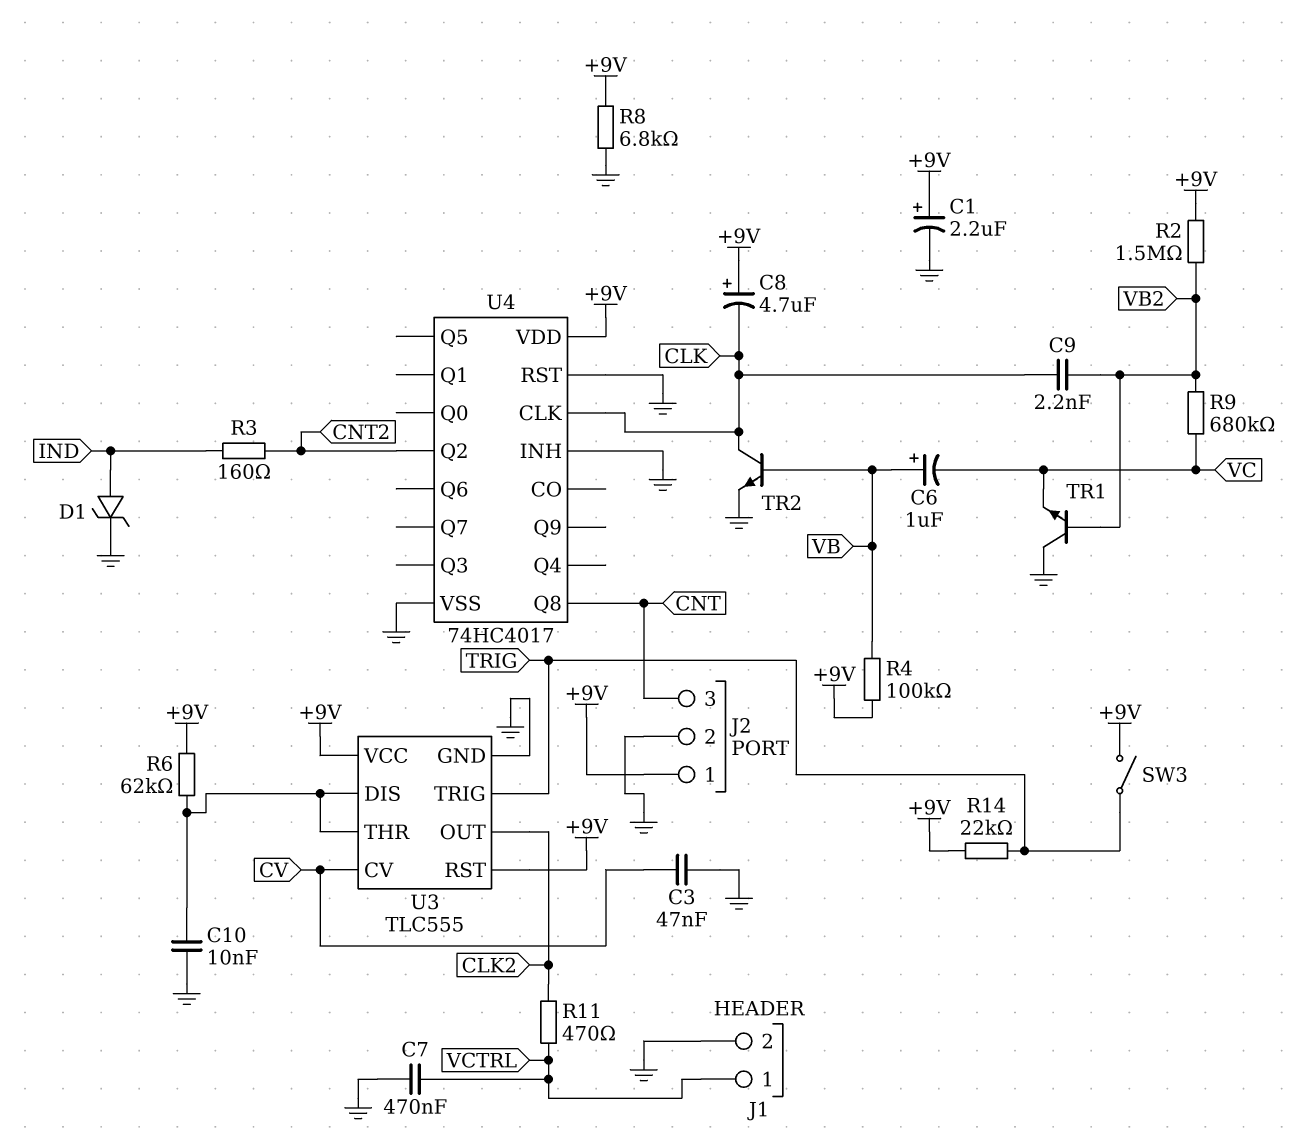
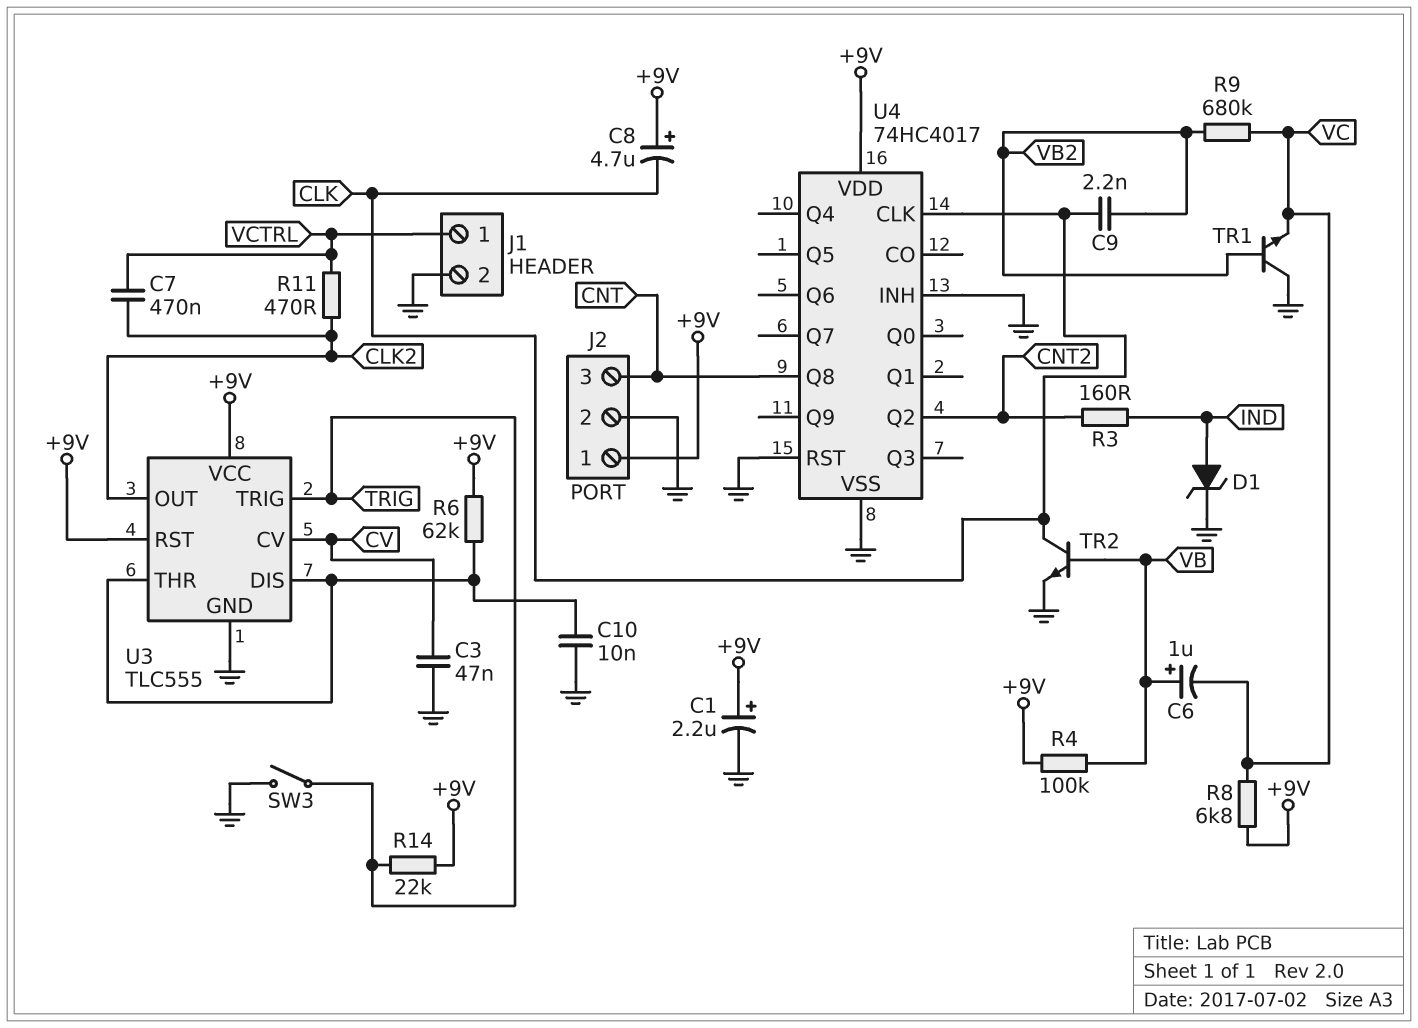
C7: 470nF (GND, VCTRL) -> 470nF (CLK2, VCTRL)
R2: 1.5M (+9V, VB2) -> none
R8: 6.8k (+9V, GND) -> 6.8k (+9V, VC)
SW3: switch (+9V, TRIG) -> switch (GND, TRIG)

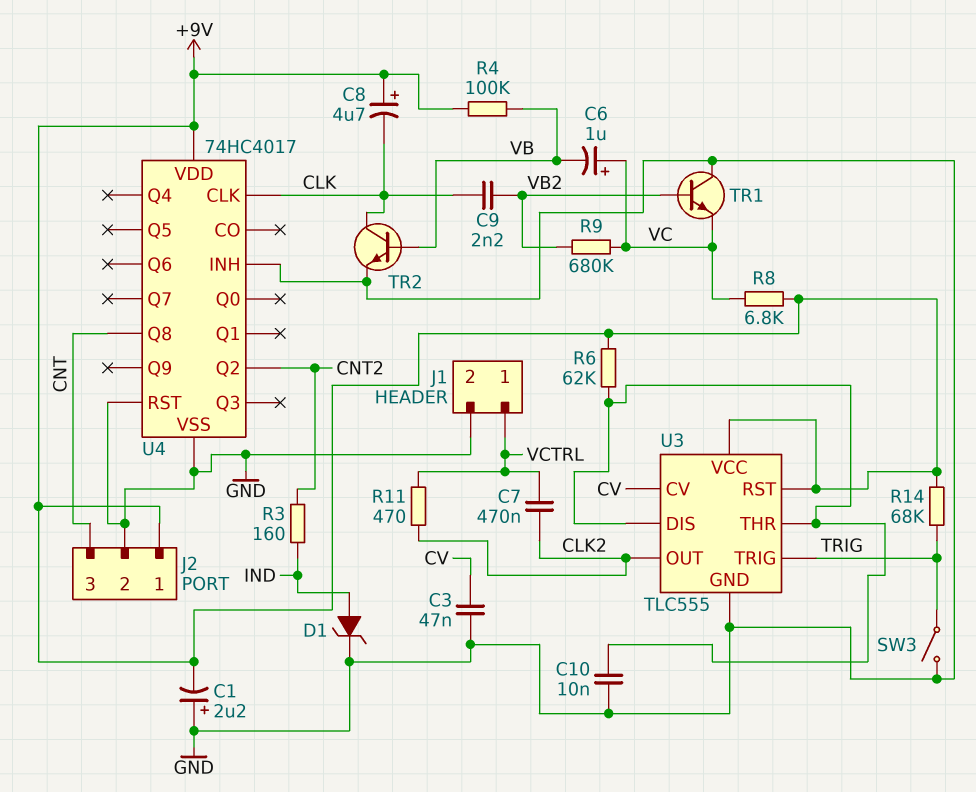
C1: 2.2uF (plus +9V, minus GND) -> 2.2uF (plus GND, minus +9V)
C6: 1uF (plus VB, minus VC) -> 1uF (plus VC, minus VB)
R14: 22k (+9V, TRIG) -> 68k (+9V, TRIG)

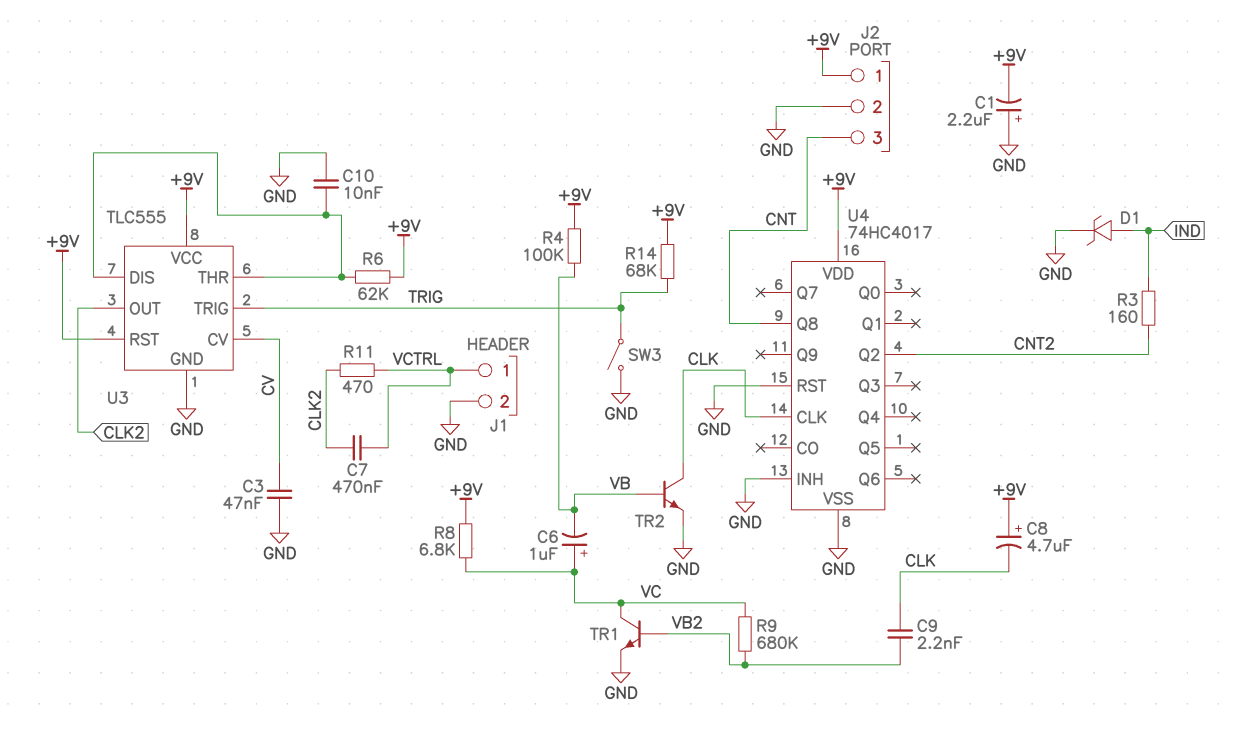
TR1: NPN (B VB2, C GND, E VC) -> NPN (B VB2, C VC, E GND)

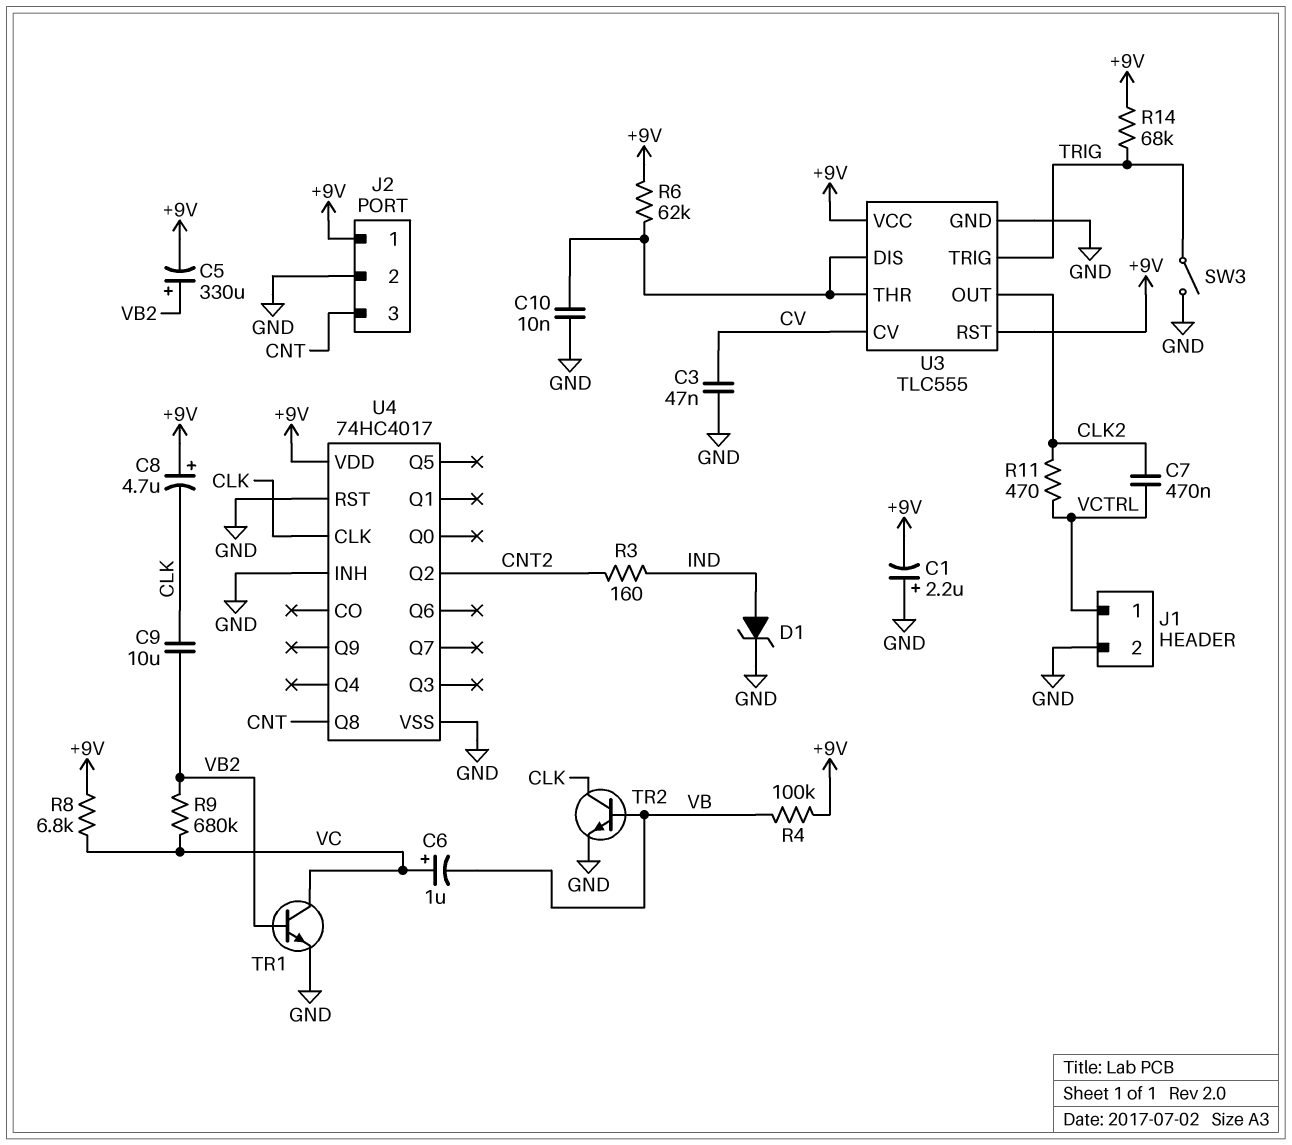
C5: none -> 330uF (plus VB2, minus +9V)
C9: 2.2nF (CLK, VB2) -> 10uF (CLK, VB2)

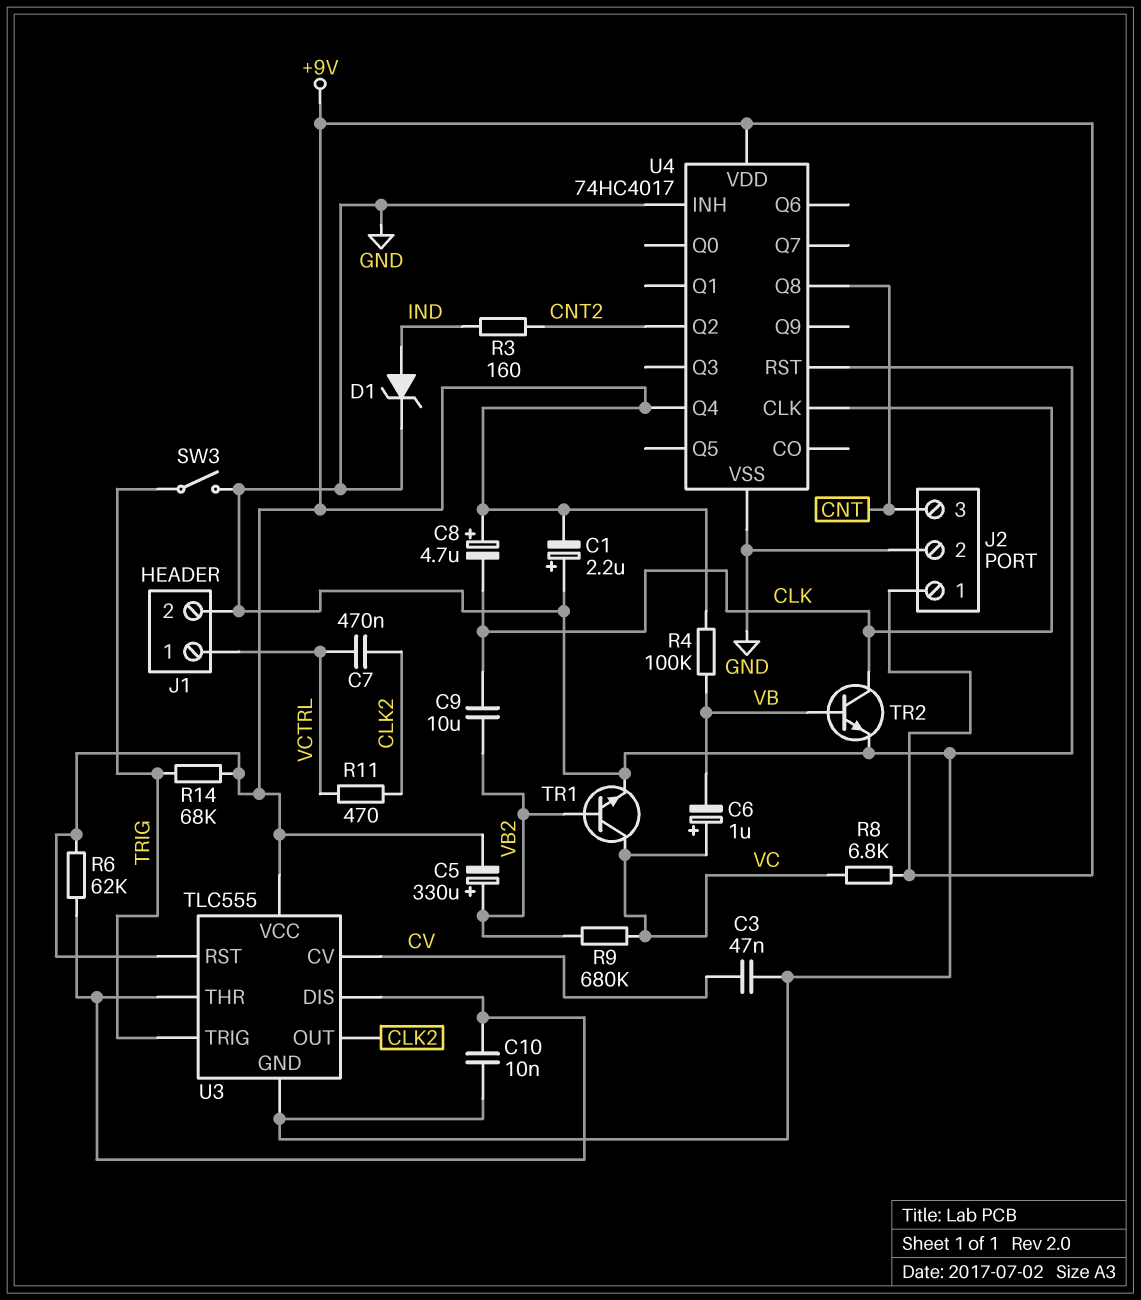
U4 pin Q4: none -> +9V

